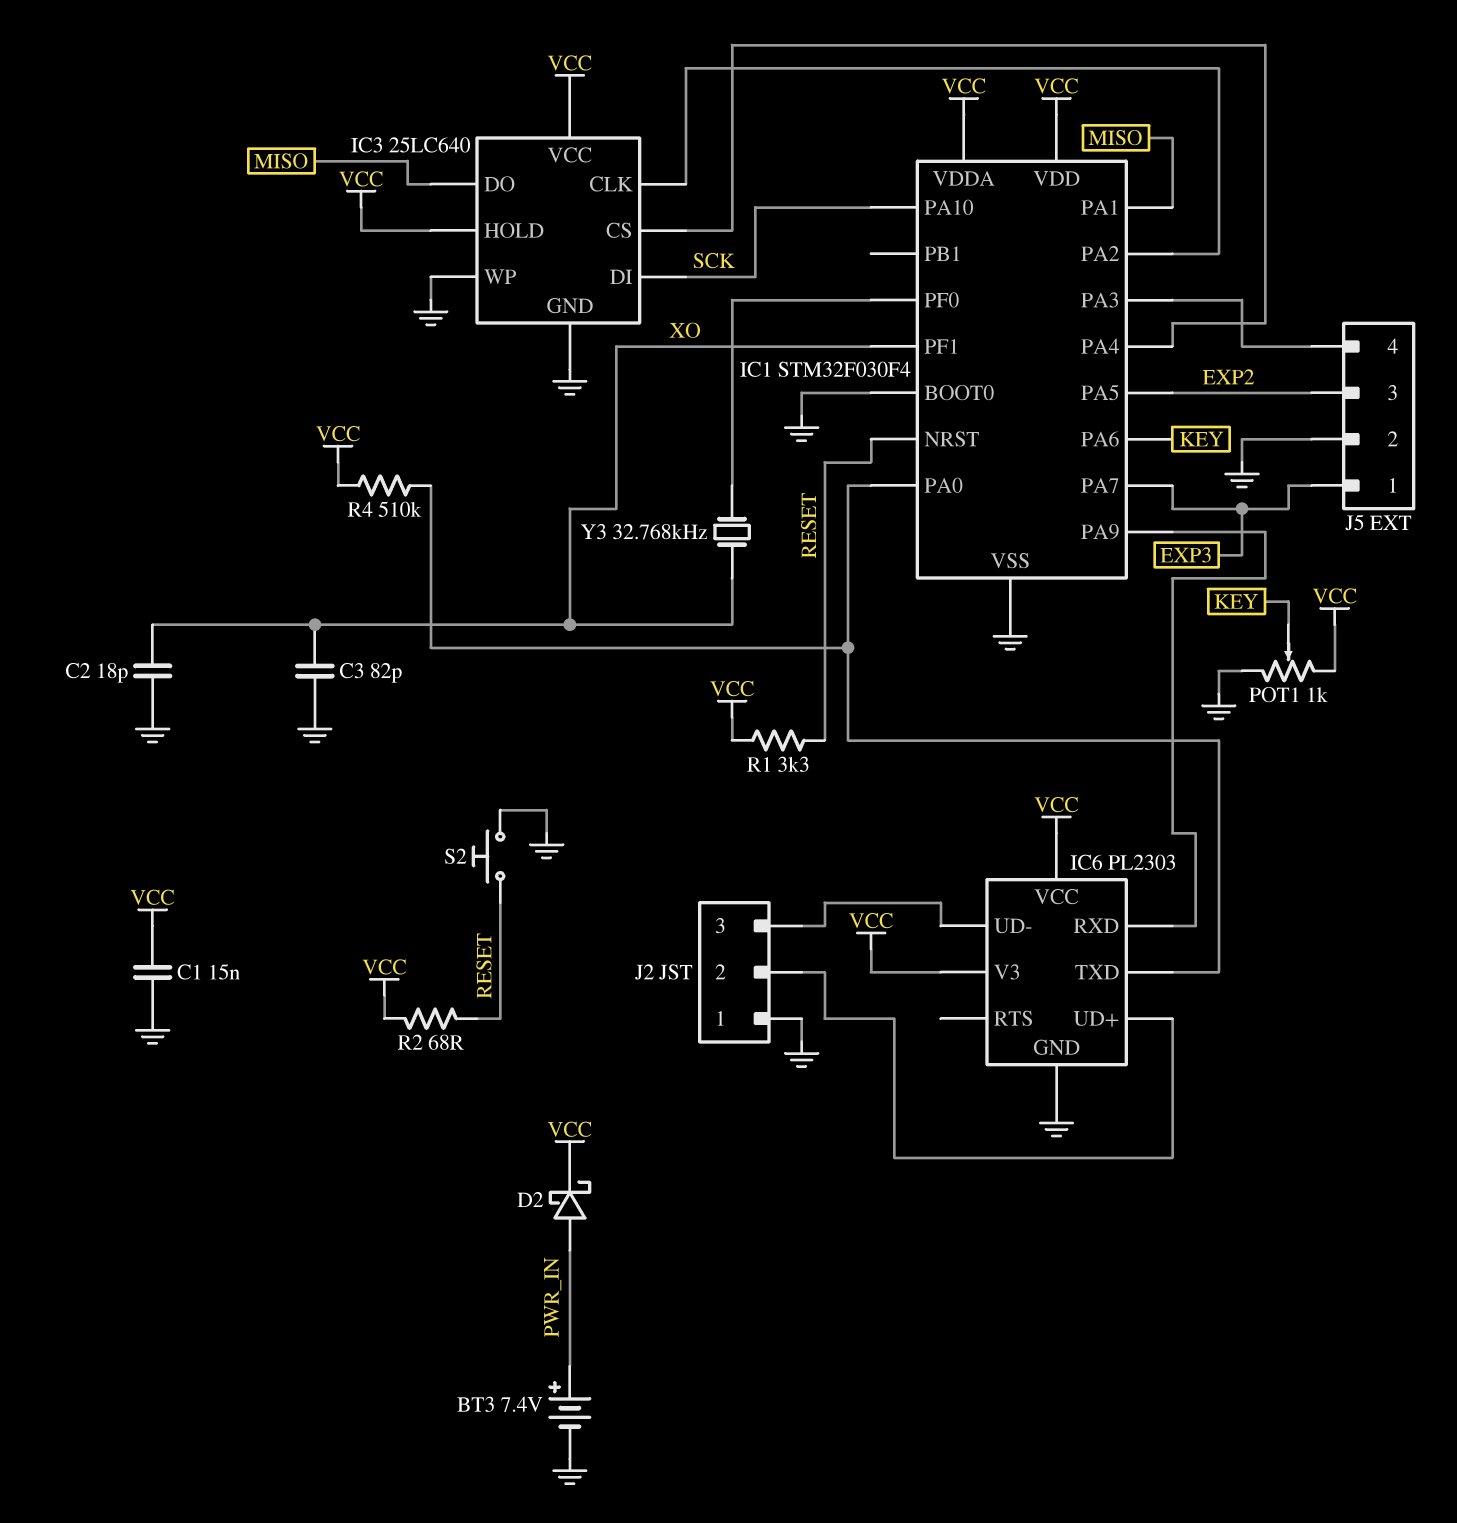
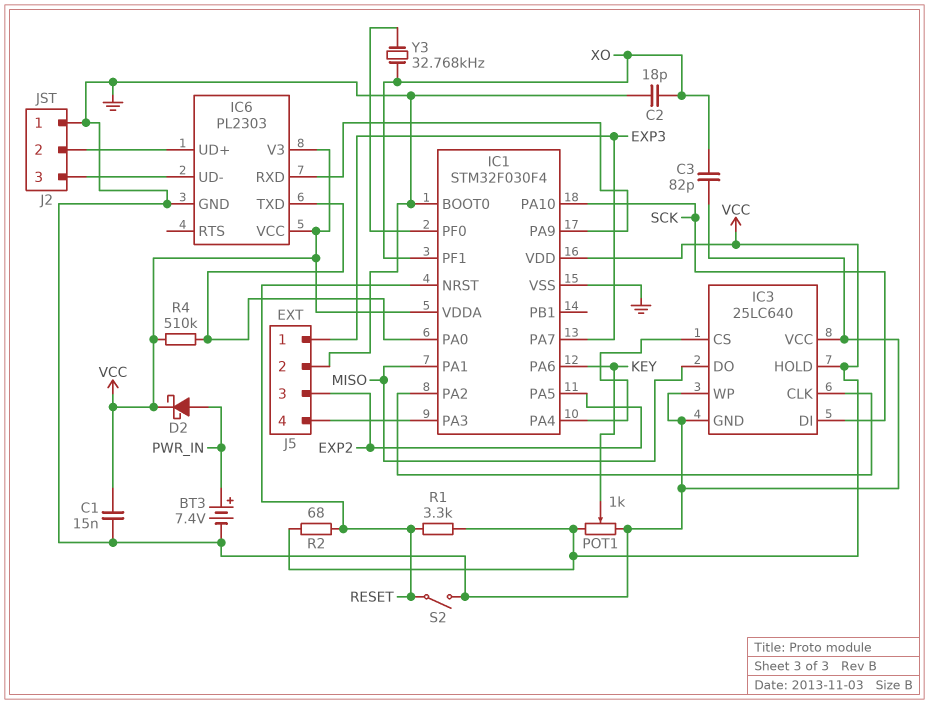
IC3 pin VCC: VCC -> GND
S2: button (GND, RESET) -> switch (GND, RESET)

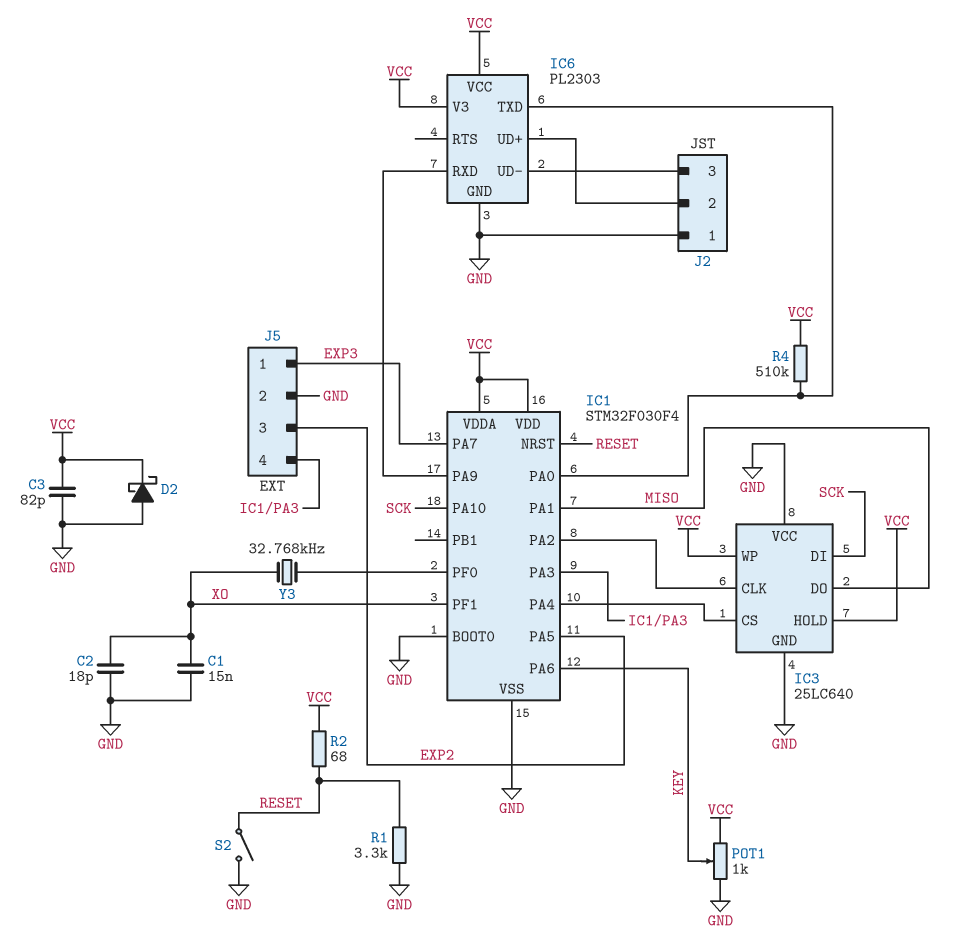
BT3: 7.4V (plus PWR_IN, minus GND) -> none
C1: 15nF (GND, VCC) -> 15nF (GND, XO)
C3: 82pF (GND, XO) -> 82pF (GND, VCC)
D2: schottky (A PWR_IN, K VCC) -> schottky (A GND, K VCC)
IC3 pin WP: GND -> VCC
R1: 3.3k (RESET, VCC) -> 3.3k (GND, RESET)

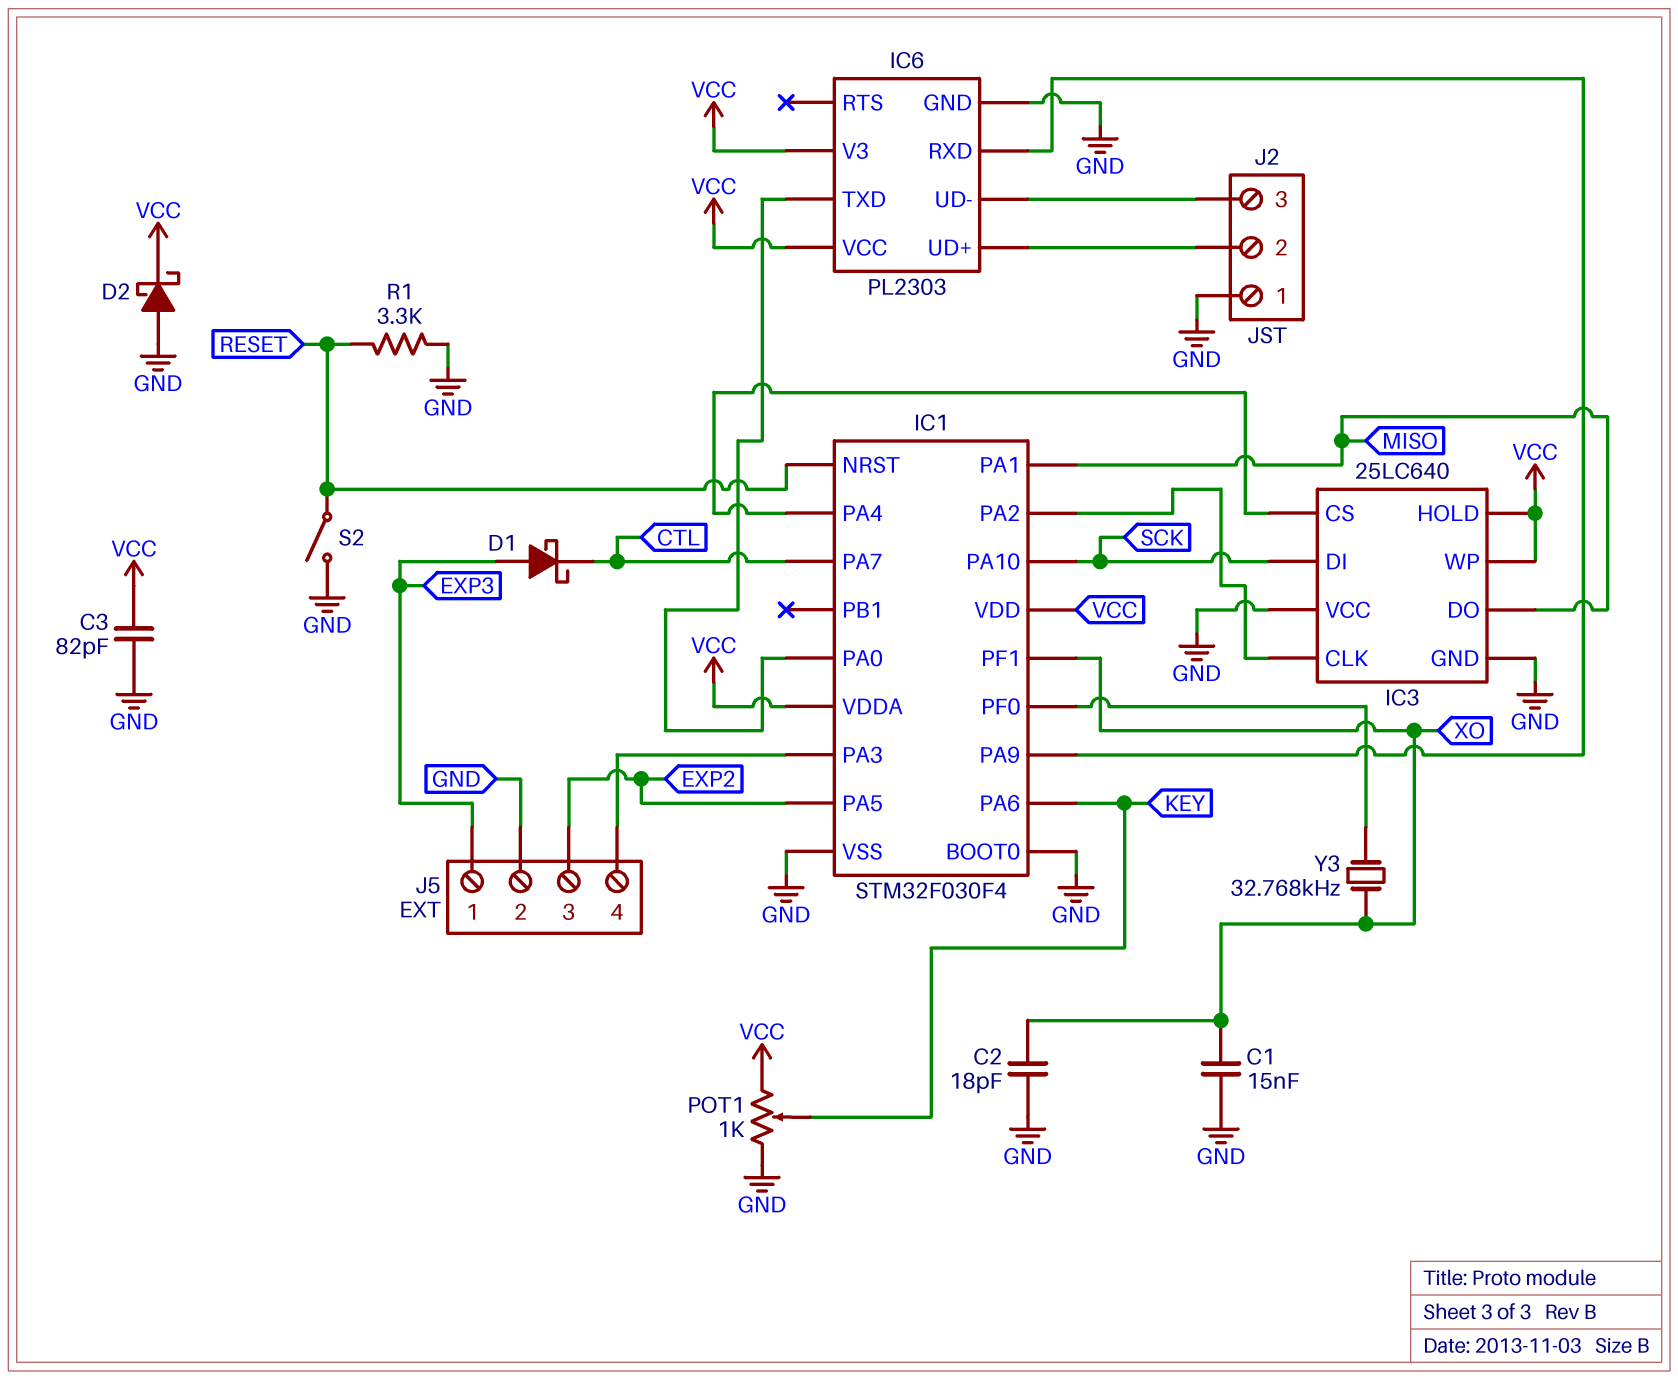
D1: none -> schottky (A EXP3, K CTL)
IC1 pin PA7: EXP3 -> CTL
R2: 68 (RESET, VCC) -> none
R4: 510k (IC1/PA0, VCC) -> none

